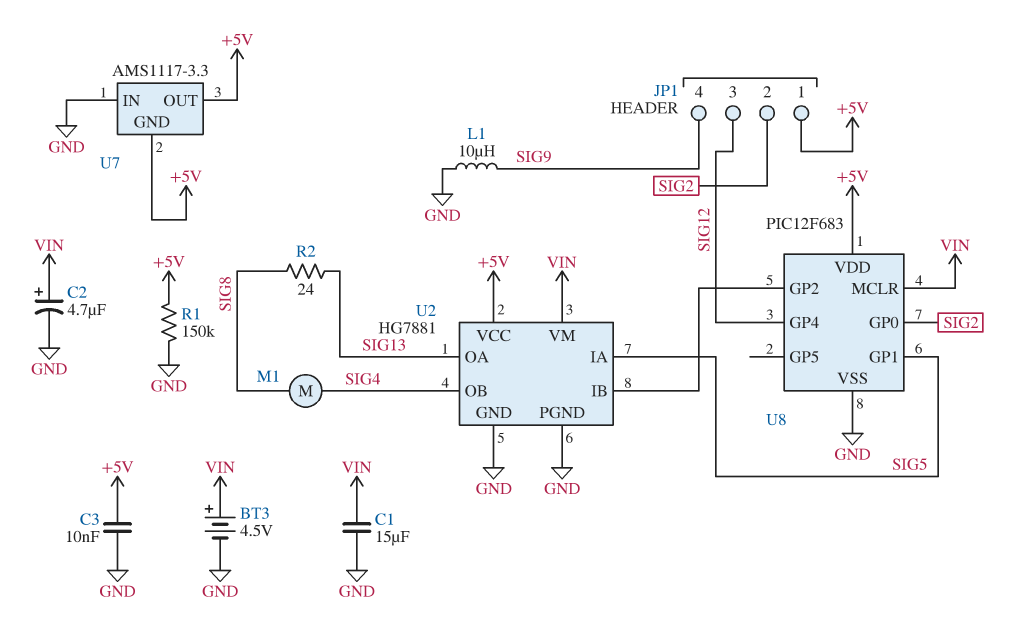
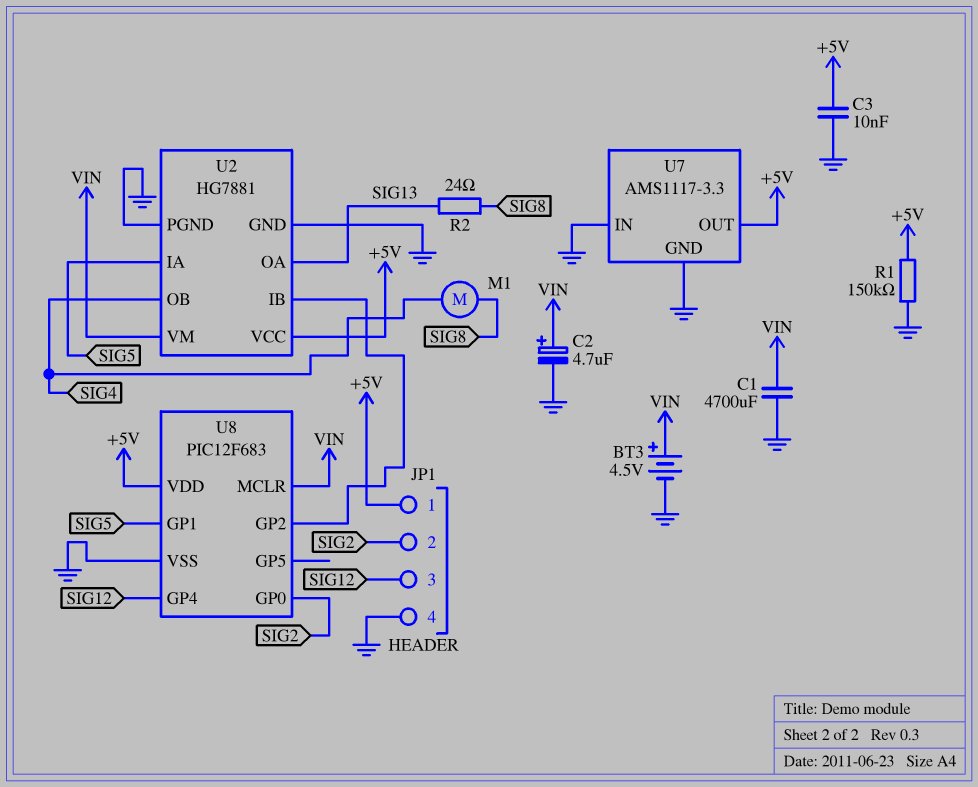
C1: 15uF (GND, VIN) -> 4700uF (GND, VIN)
JP1 pin 4: SIG9 -> GND
L1: 10uH (GND, SIG9) -> none
U7 pin GND: +5V -> GND

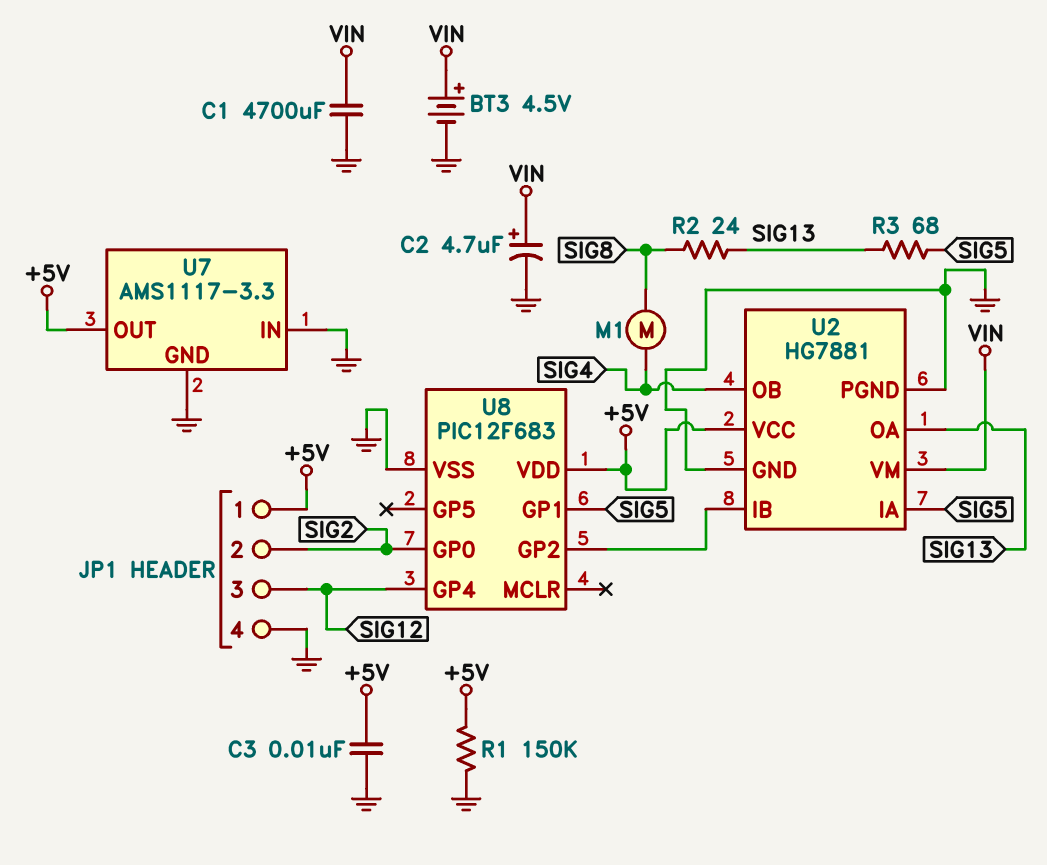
R3: none -> 68 (SIG5, SIG13)
U8 pin MCLR: VIN -> none

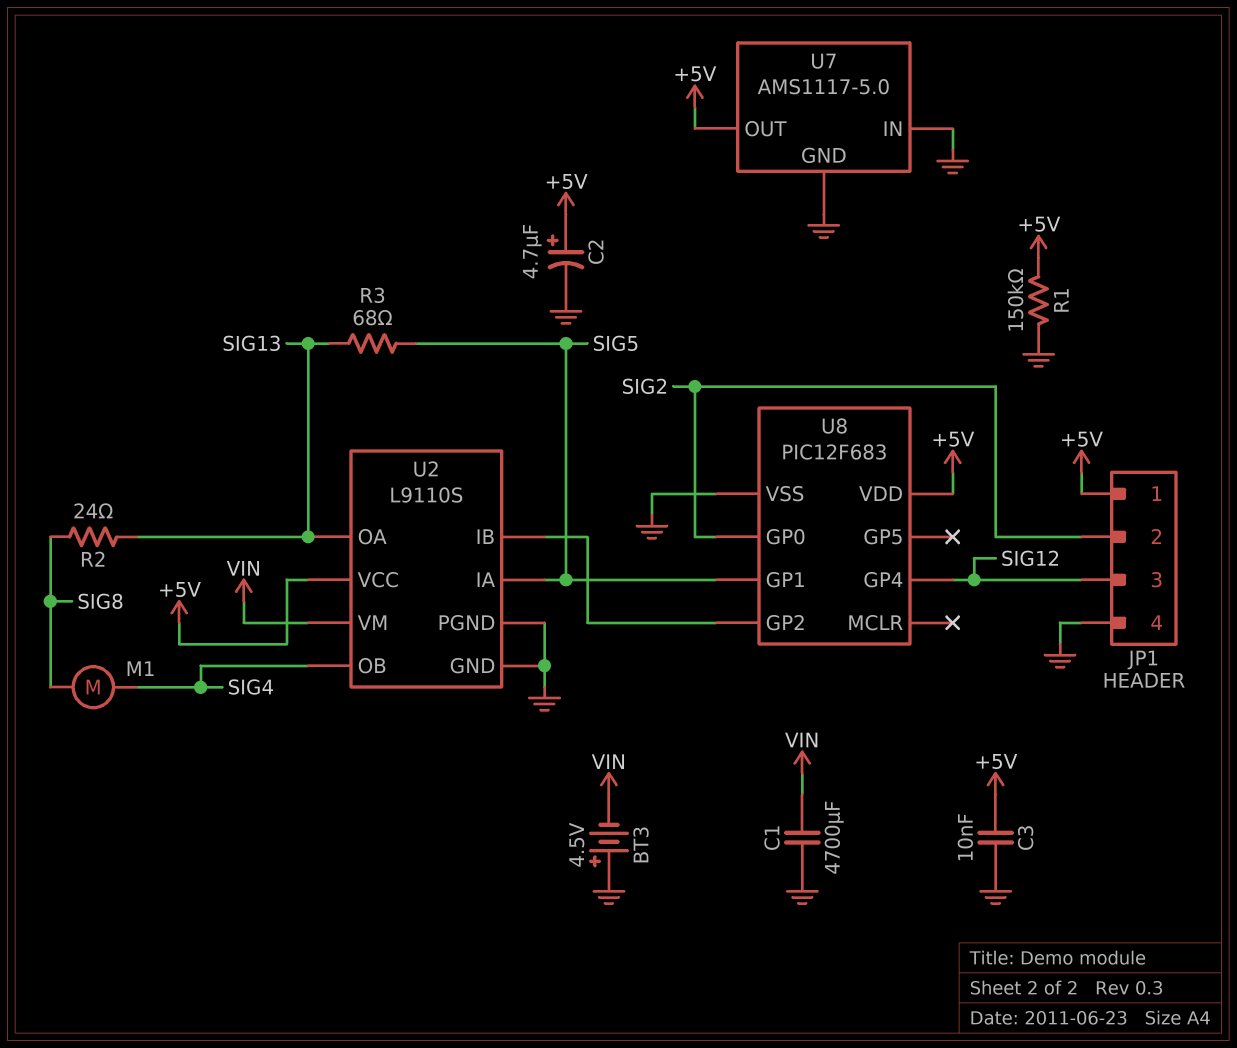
BT3: 4.5V (plus VIN, minus GND) -> 4.5V (plus GND, minus VIN)
C2: 4.7uF (plus VIN, minus GND) -> 4.7uF (plus +5V, minus GND)
U2: HG7881 -> L9110S
U7: AMS1117-3.3 -> AMS1117-5.0

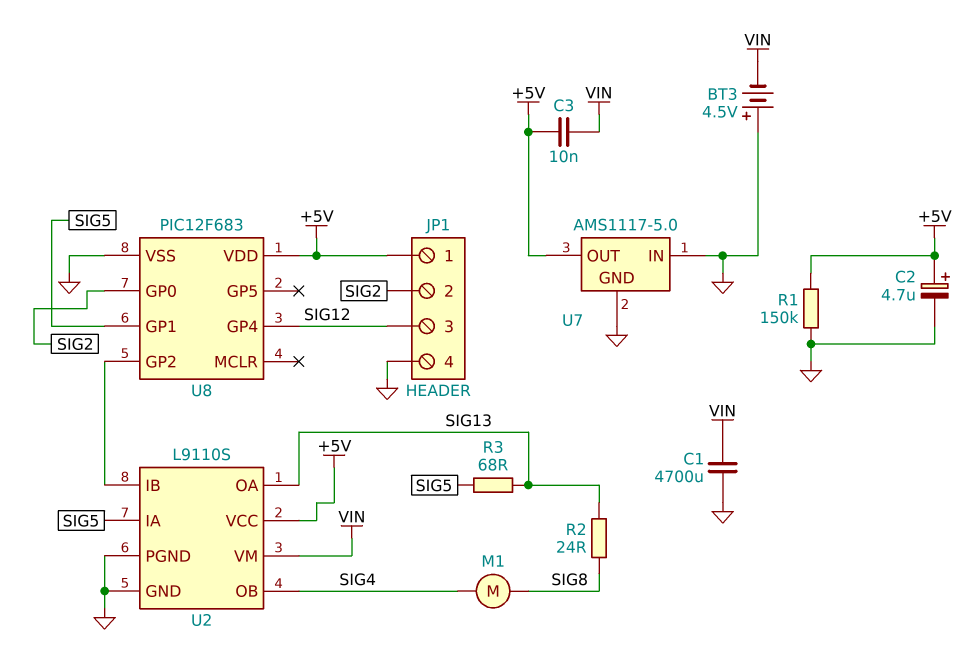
C3: 10nF (+5V, GND) -> 10nF (+5V, VIN)

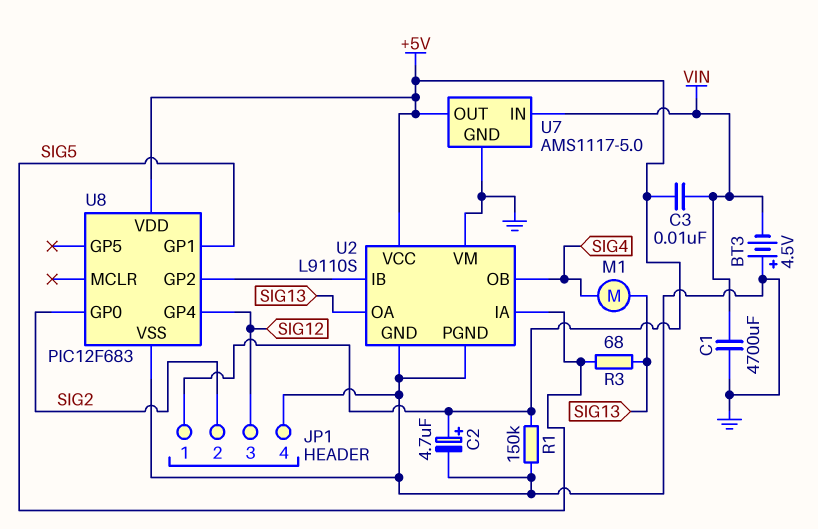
M1: motor (SIG4, SIG8) -> motor (SIG4, SIG13)
R2: 24 (SIG8, SIG13) -> none
U2 pin VM: VIN -> GND
U7 pin IN: GND -> VIN

